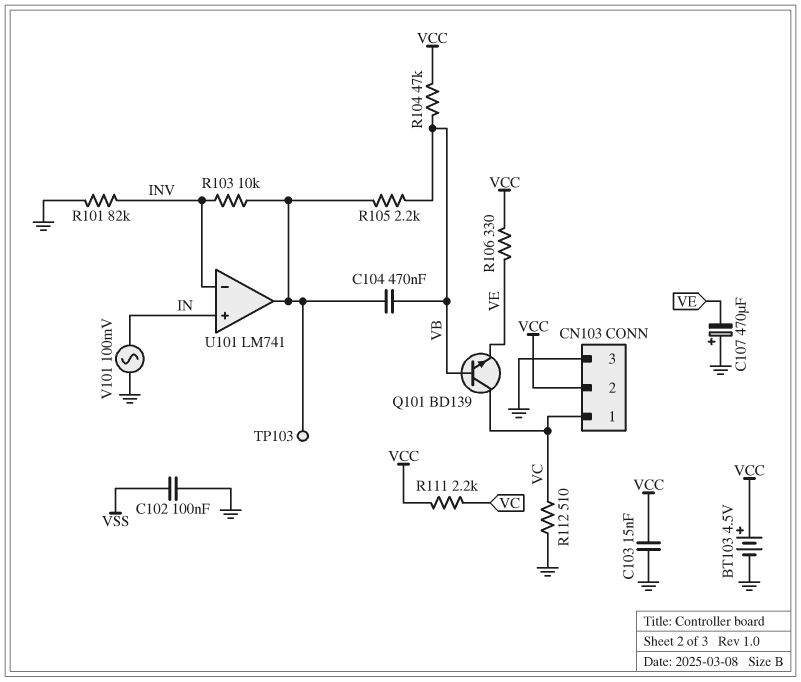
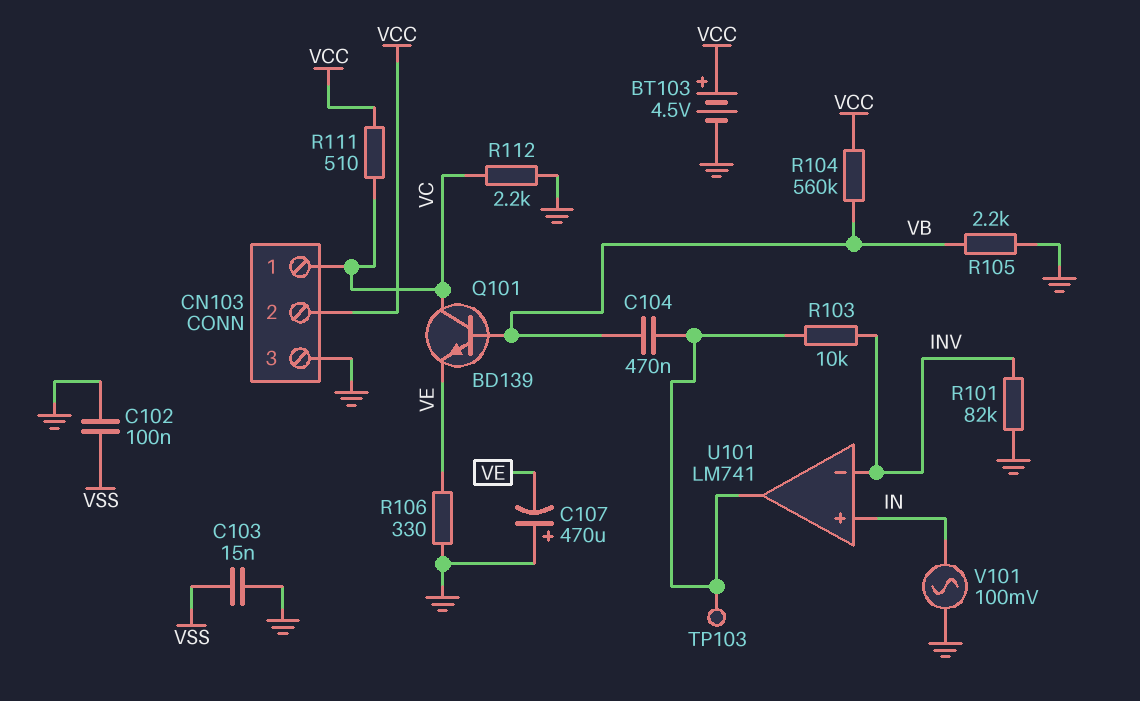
C103: 15nF (GND, VCC) -> 15nF (GND, VSS)
R104: 47k (VB, VCC) -> 560k (VB, VCC)
R105: 2.2k (U101/out, VB) -> 2.2k (GND, VB)
R106: 330 (VCC, VE) -> 330 (GND, VE)
R111: 2.2k (VC, VCC) -> 510 (VC, VCC)
R112: 510 (GND, VC) -> 2.2k (GND, VC)

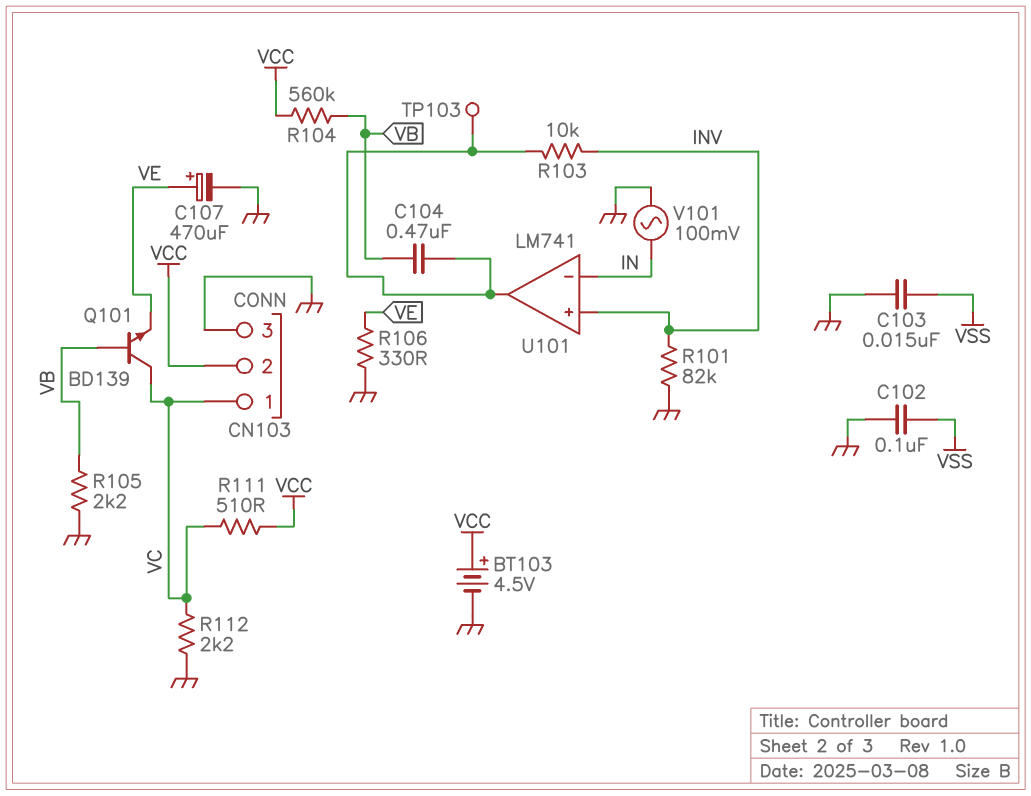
C107: 470uF (plus GND, minus VE) -> 470uF (plus VE, minus GND)
U101 pin in+: IN -> INV
U101 pin in-: INV -> IN

